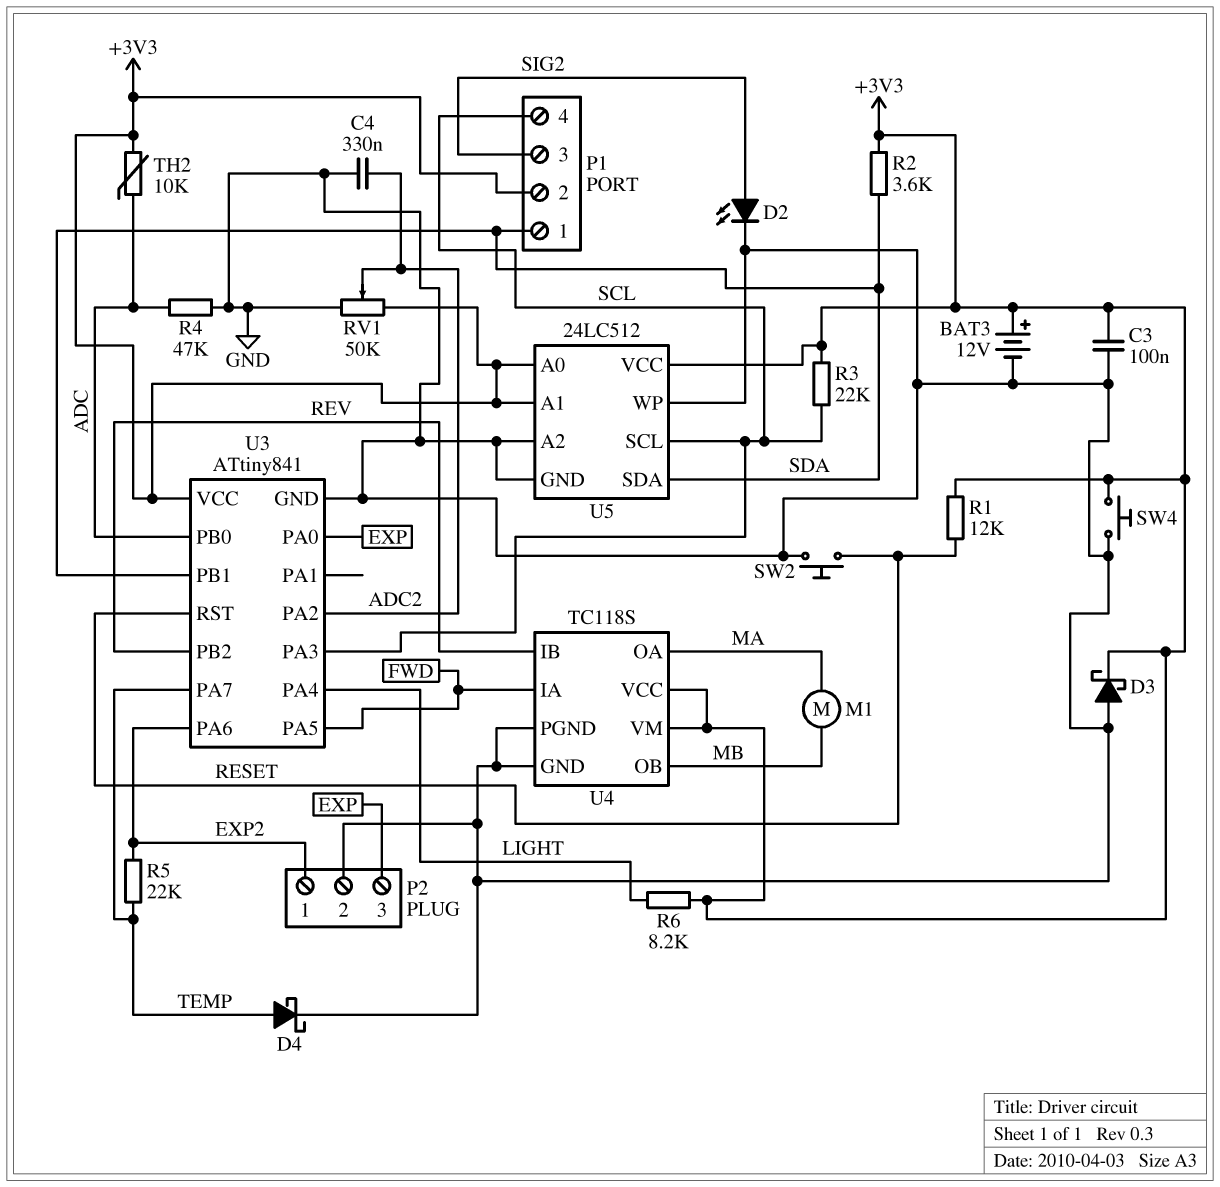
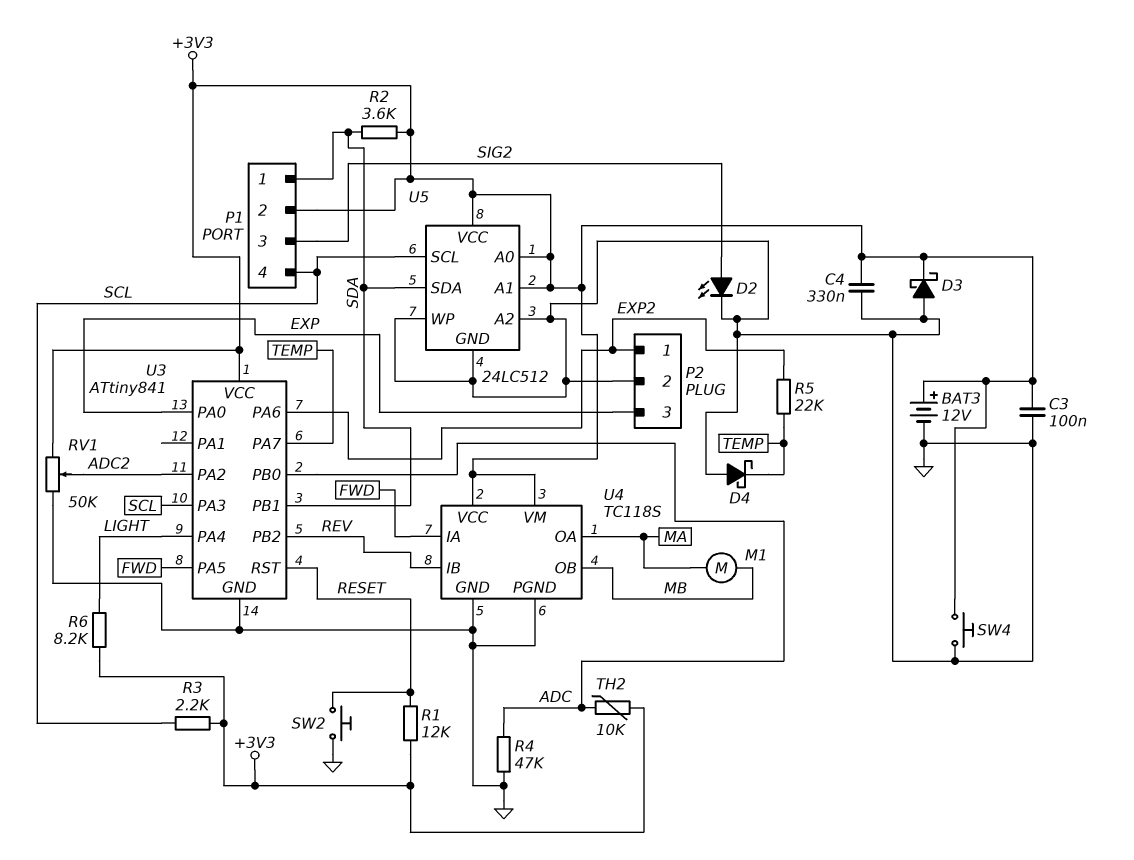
C4: 330nF (ADC2, GND) -> 330nF (+3V3, GND)
D4: schottky (A TEMP, K GND) -> schottky (A GND, K TEMP)
R3: 22k (+3V3, SCL) -> 2.2k (+3V3, SCL)

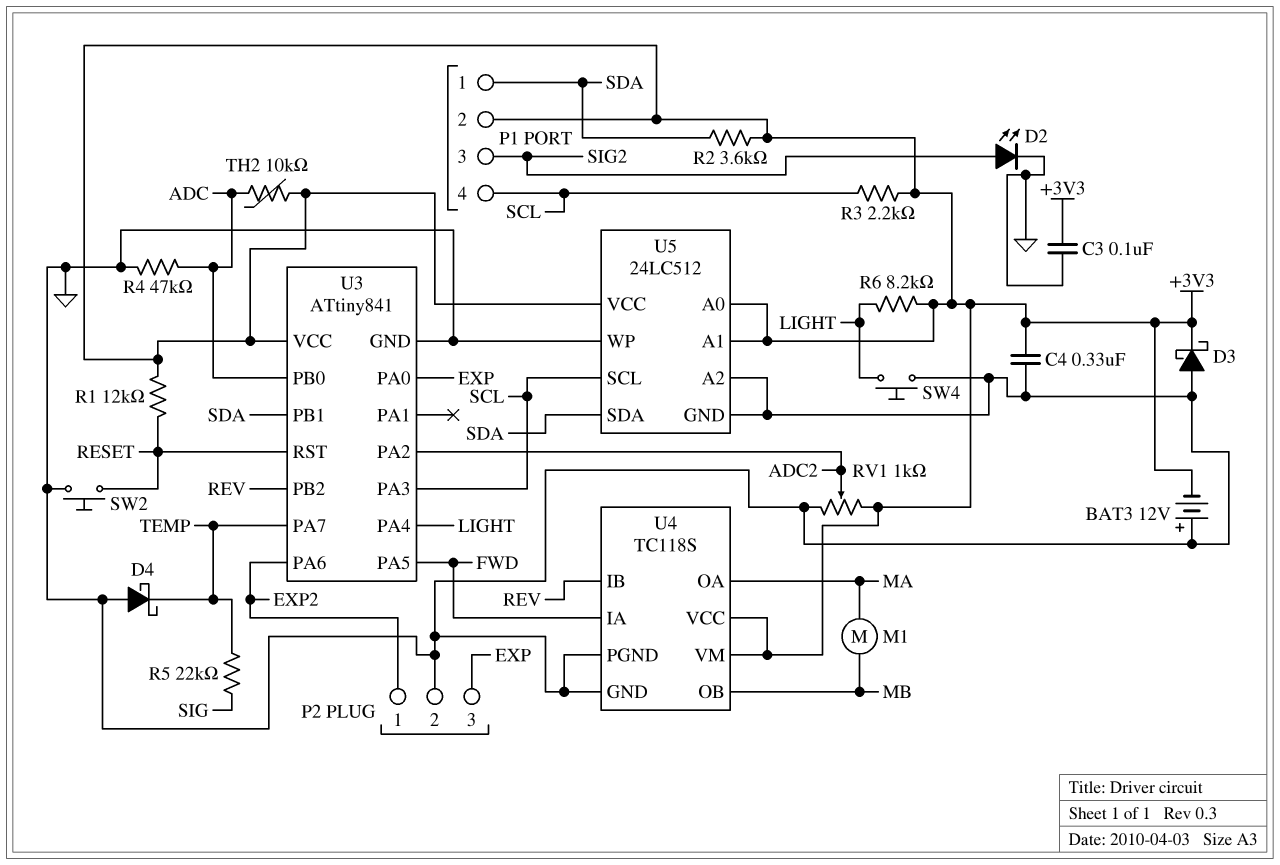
BAT3: 12V (plus +3V3, minus GND) -> 12V (plus GND, minus +3V3)
R5: 22k (EXP2, TEMP) -> 22k (SIG, TEMP)
RV1: 50k (+3V3, GND, wiper ADC2) -> 1k (+3V3, GND, wiper ADC2)
SW4: button (+3V3, GND) -> button (GND, LIGHT)

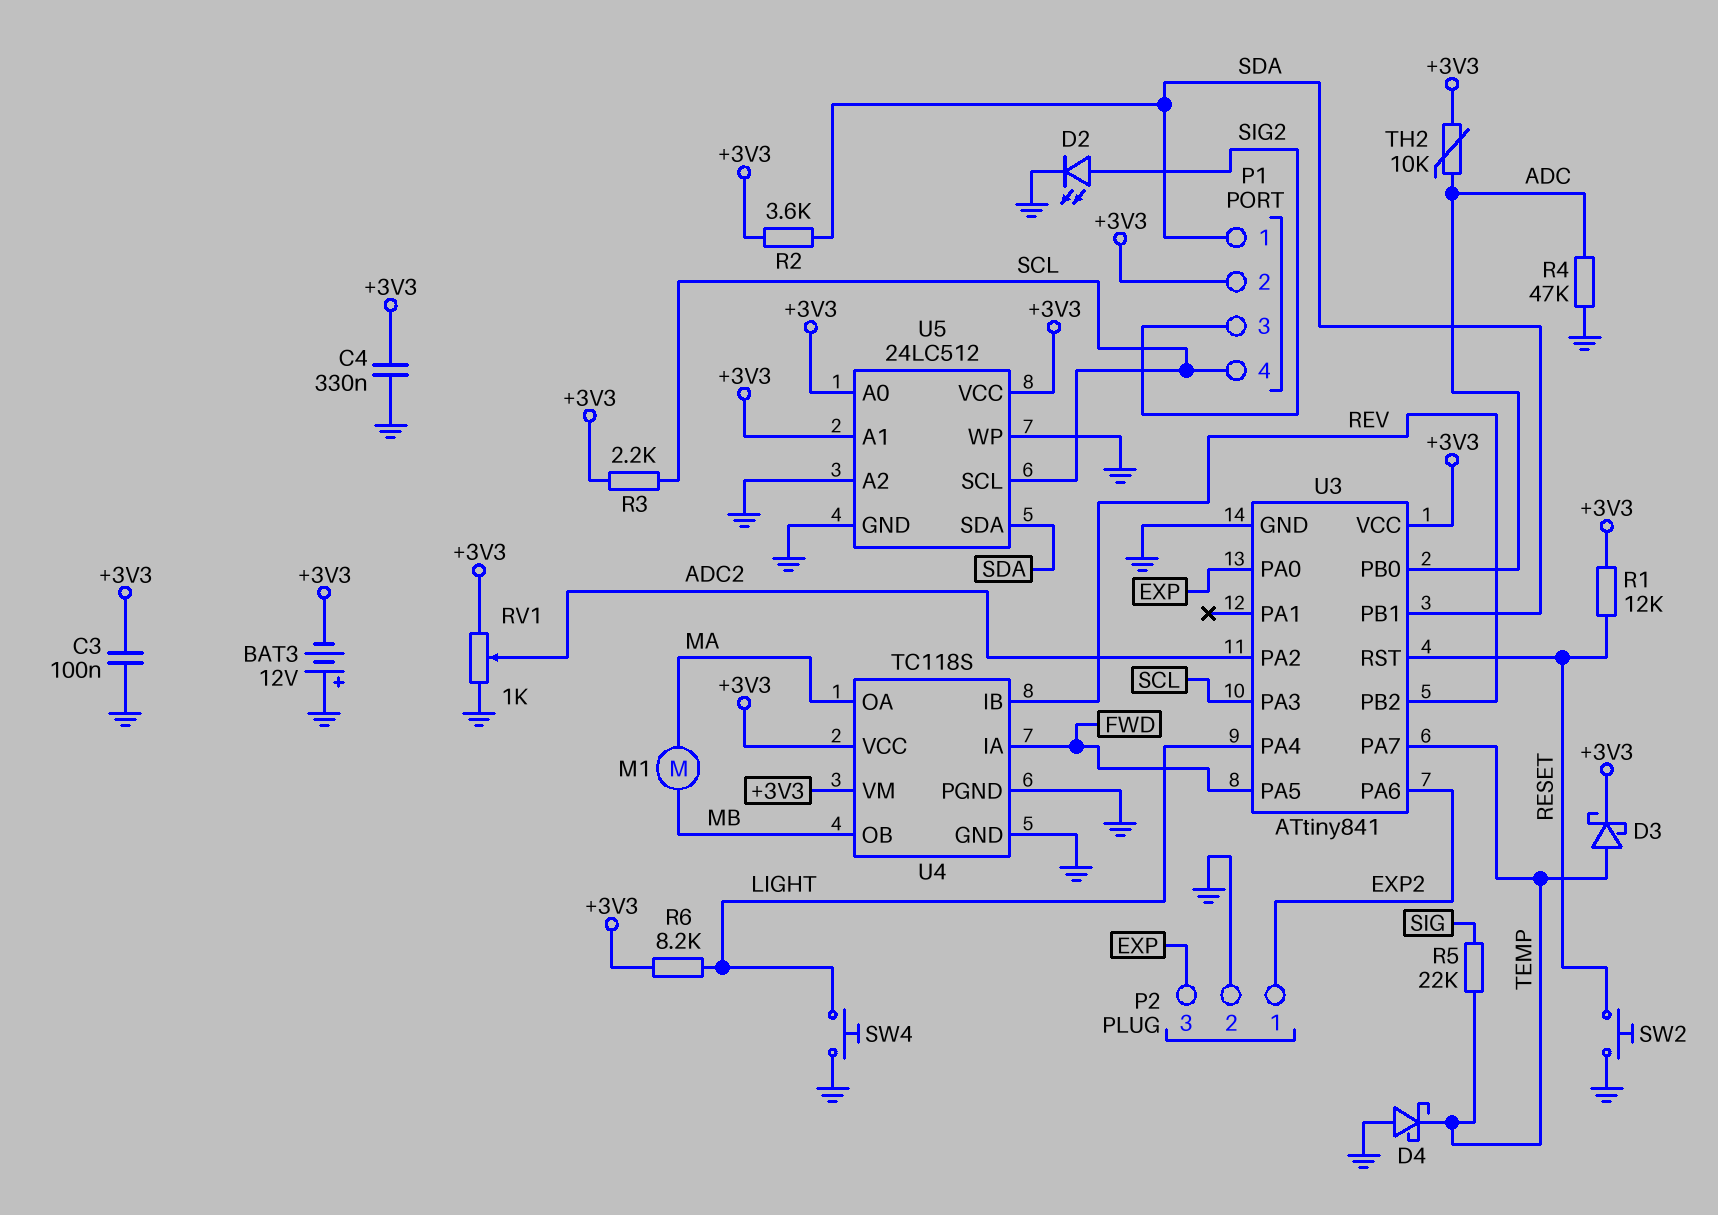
D3: schottky (A GND, K +3V3) -> schottky (A TEMP, K +3V3)

